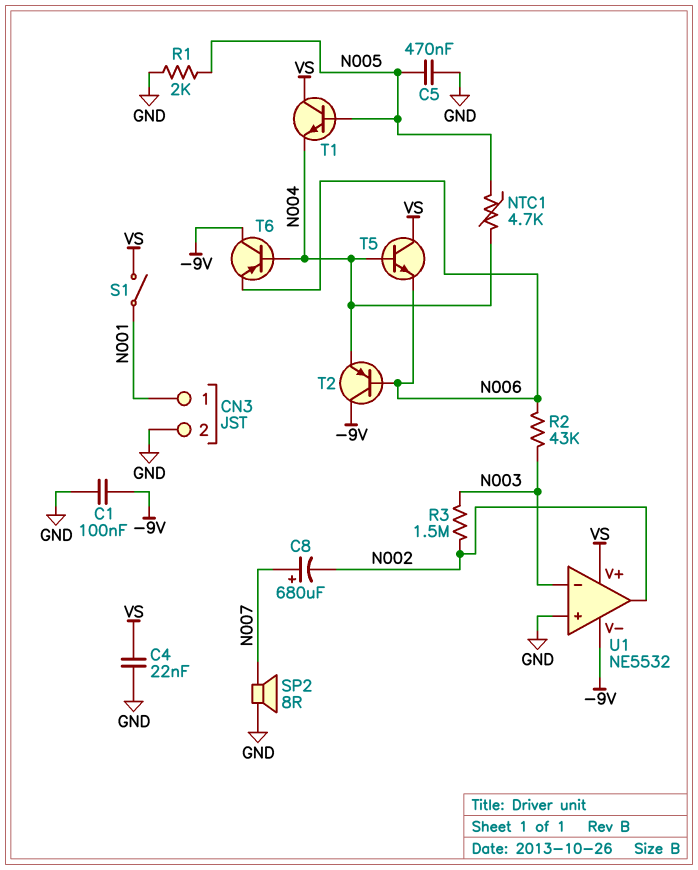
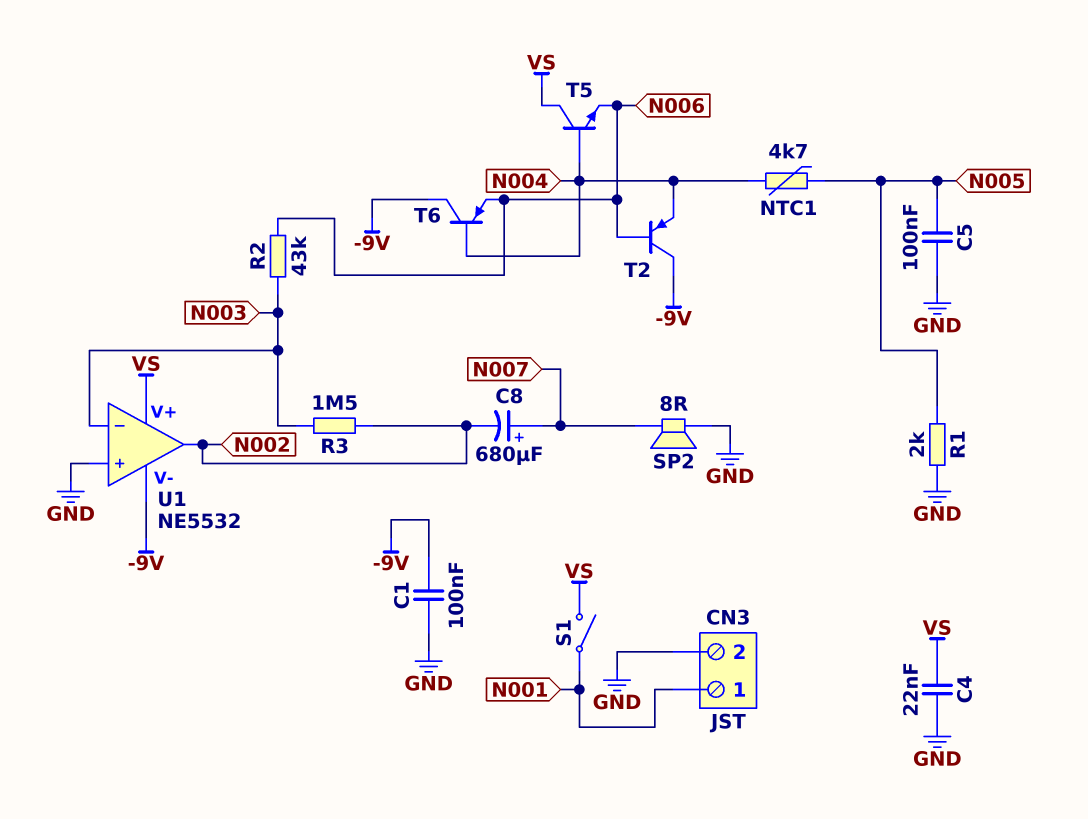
C5: 470nF (GND, N005) -> 100nF (GND, N005)
T1: NPN (B N005, C VS, E N004) -> none

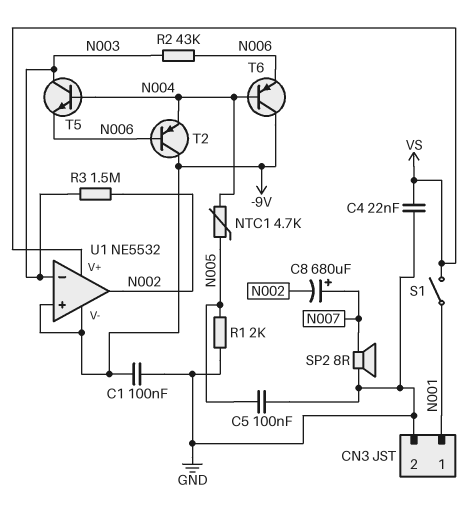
T5: NPN (B N004, C VS, E N006) -> NPN (B N004, C N003, E N006)
U1 pin in+: GND -> -9V

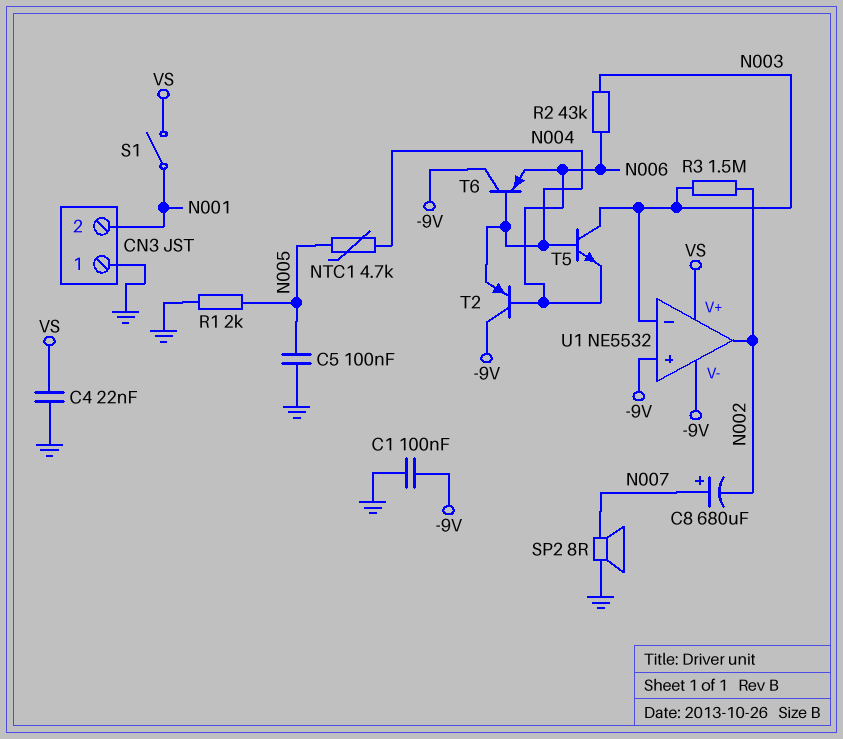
CN3 pin 1: N001 -> GND
CN3 pin 2: GND -> N001

